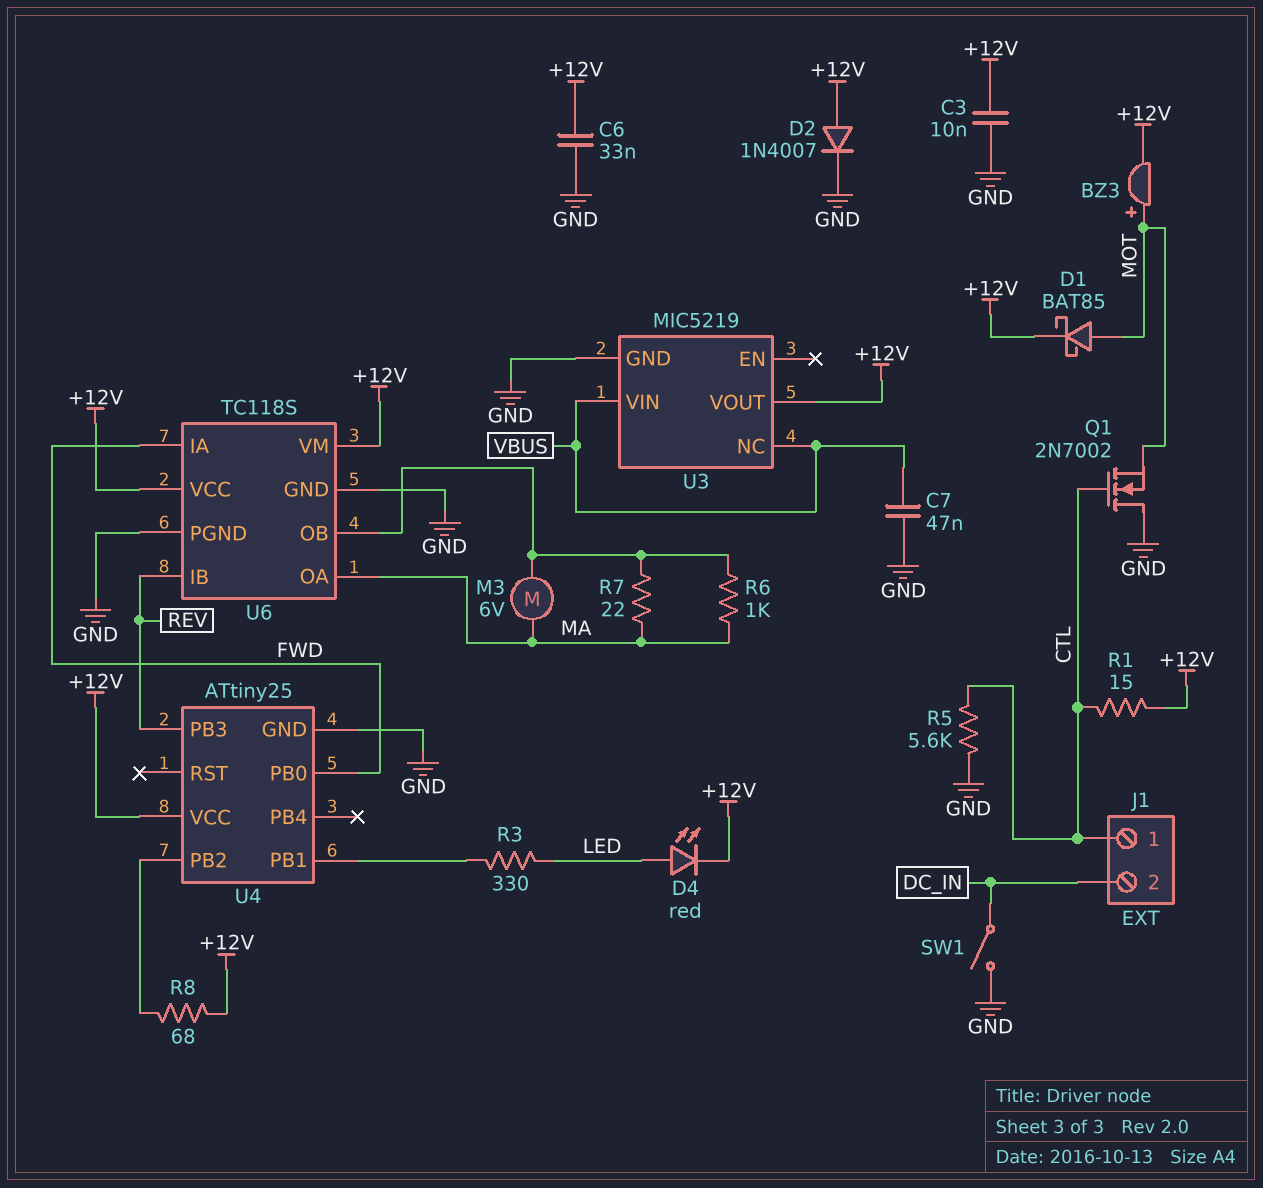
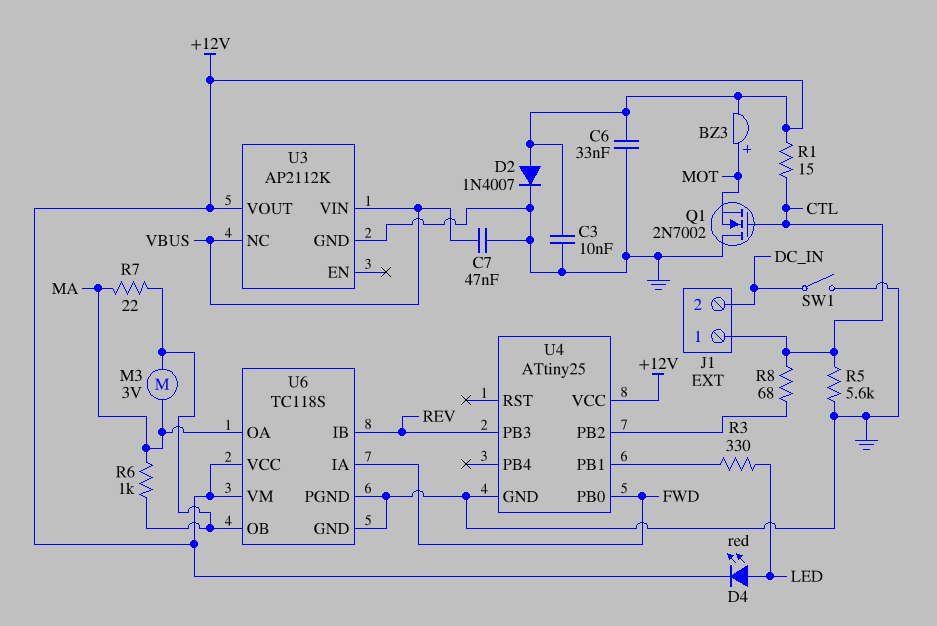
D1: schottky BAT85 (A MOT, K +12V) -> none
M3: motor 6V (MA, U6/OB) -> motor 3V (MA, U6/OB)
R8: 68 (+12V, U4/PB2) -> 68 (CTL, U4/PB2)
U3: MIC5219 -> AP2112K

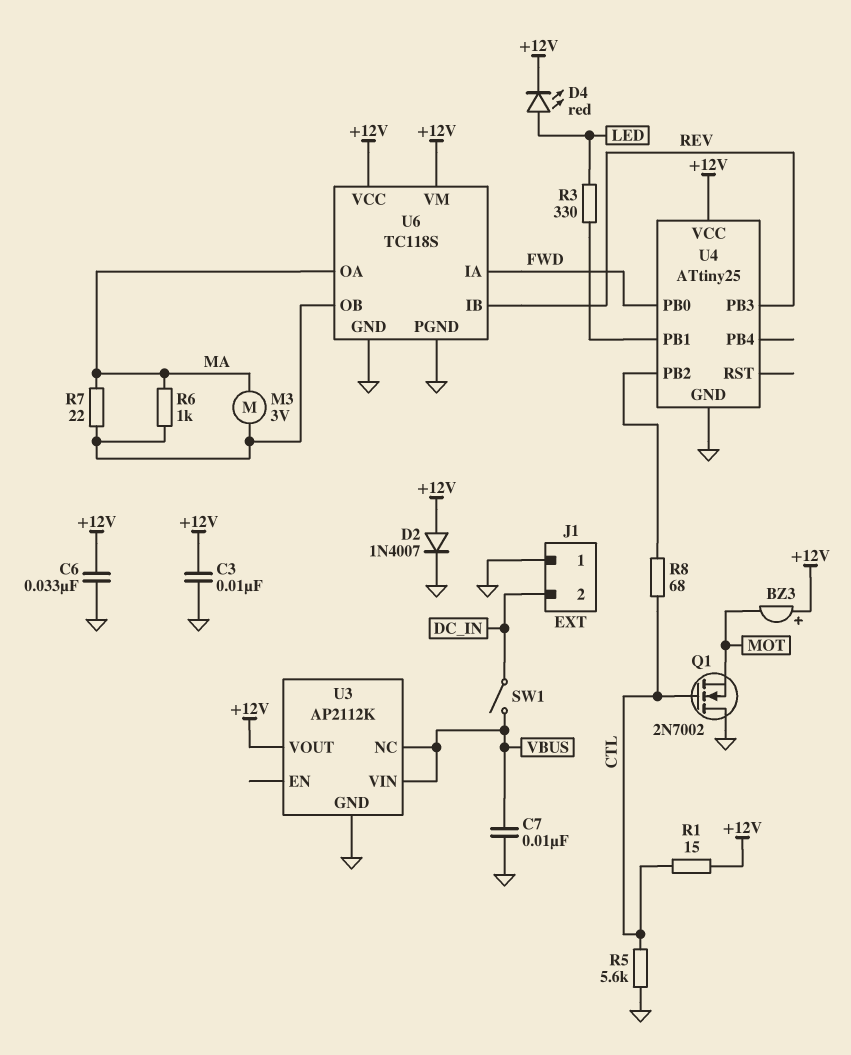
BZ3: buzzer (plus MOT, minus +12V) -> buzzer (plus +12V, minus MOT)
C7: 47nF (GND, VBUS) -> 10nF (GND, VBUS)
J1 pin 1: CTL -> GND
SW1: switch (DC_IN, GND) -> switch (DC_IN, VBUS)

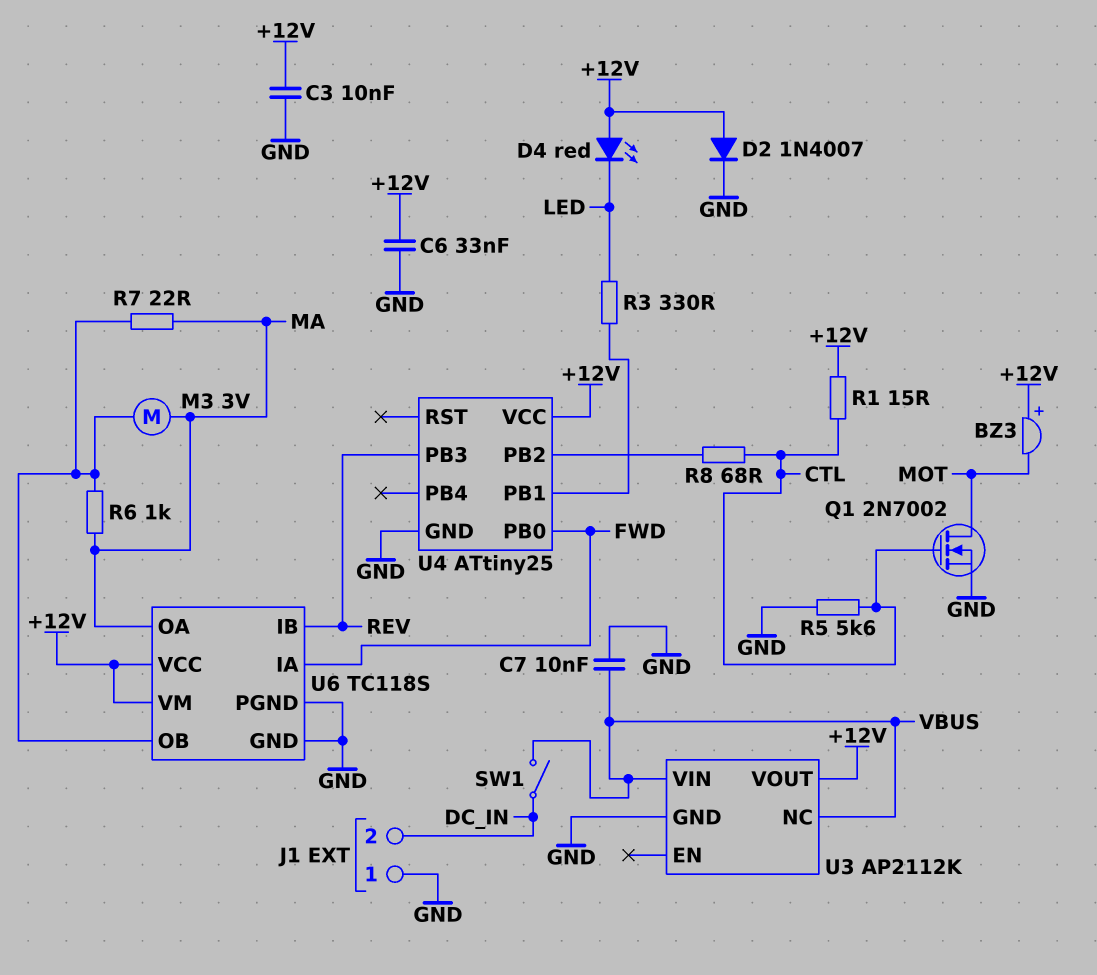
D4: LED red (A LED, K +12V) -> LED red (A +12V, K LED)
Q1: NMOS 2N7002 (G CTL, D GND, S MOT) -> NMOS 2N7002 (G CTL, D MOT, S GND)

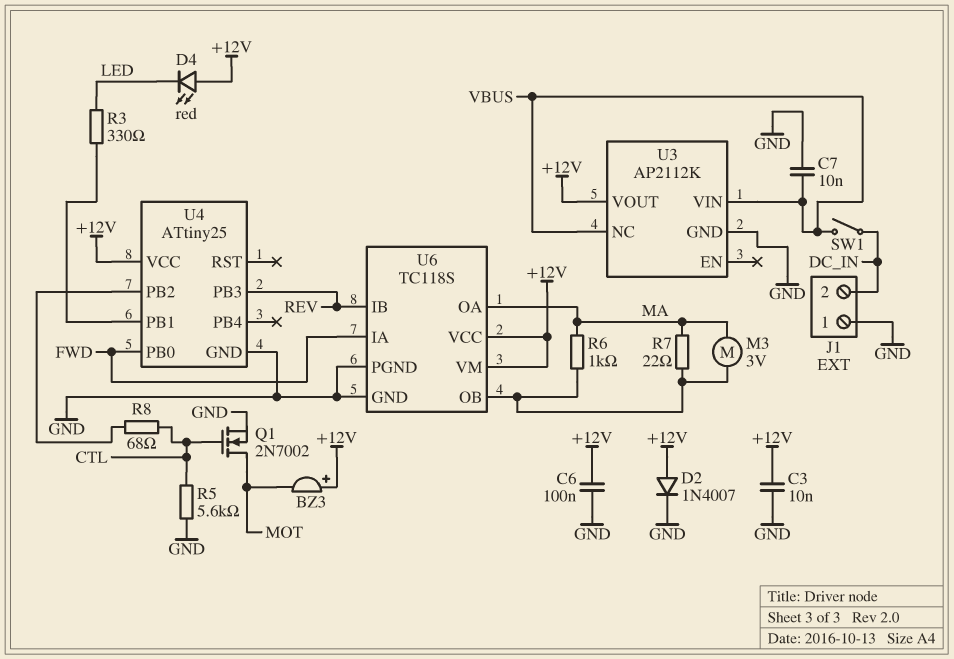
C6: 33nF (+12V, GND) -> 100nF (+12V, GND)
R1: 15 (+12V, CTL) -> none

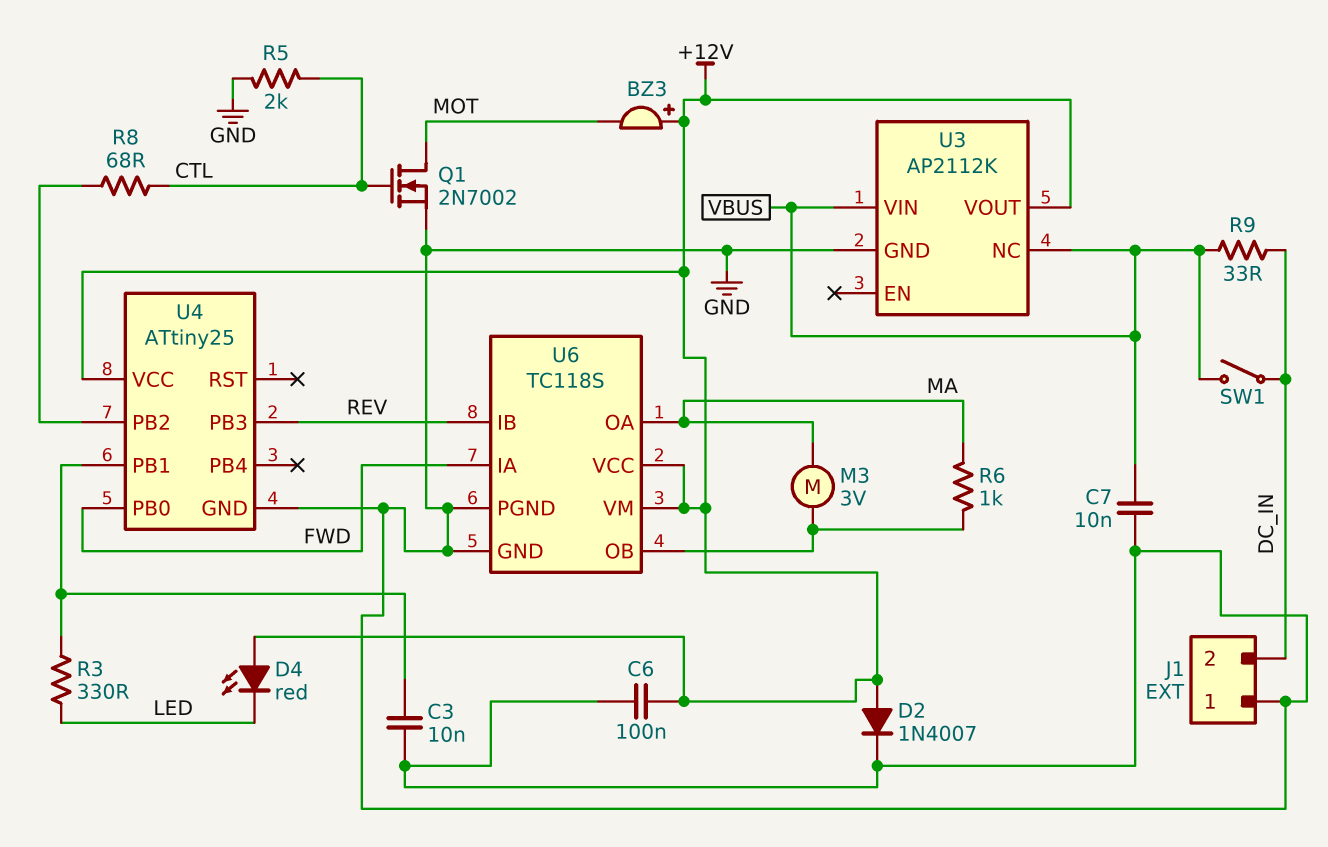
C3: 10nF (+12V, GND) -> 10nF (GND, U4/PB1)
R5: 5.6k (CTL, GND) -> 2k (CTL, GND)
R7: 22 (MA, U6/OB) -> none
R9: none -> 33 (DC_IN, VBUS)

